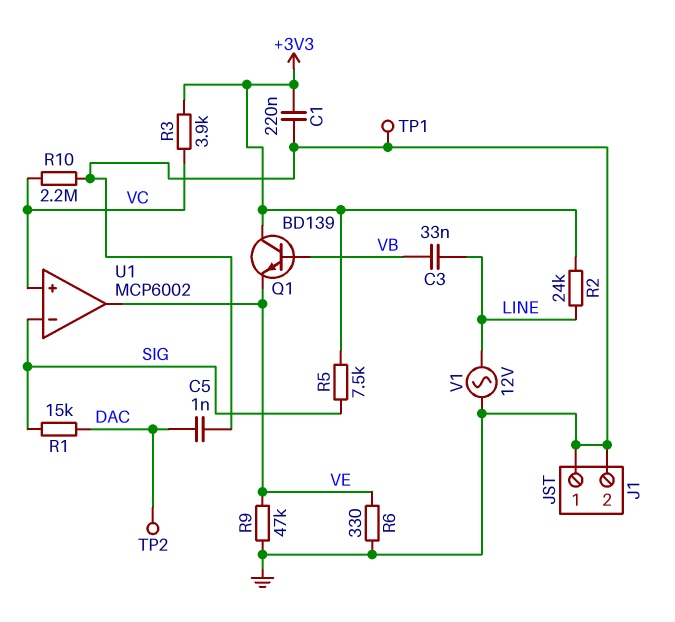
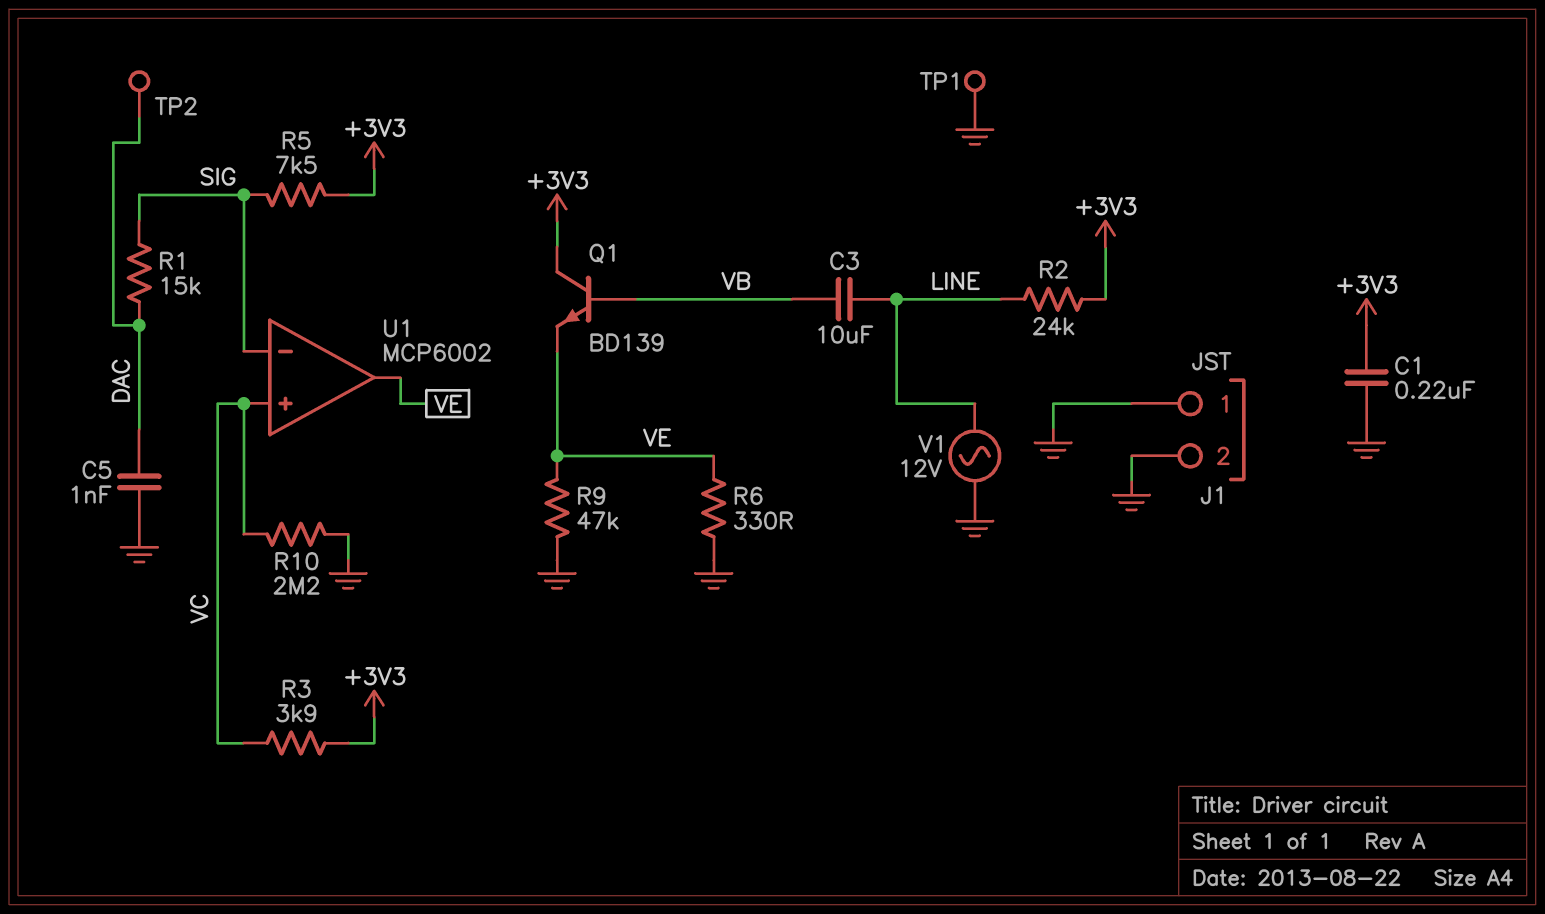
C3: 33nF (LINE, VB) -> 10uF (LINE, VB)

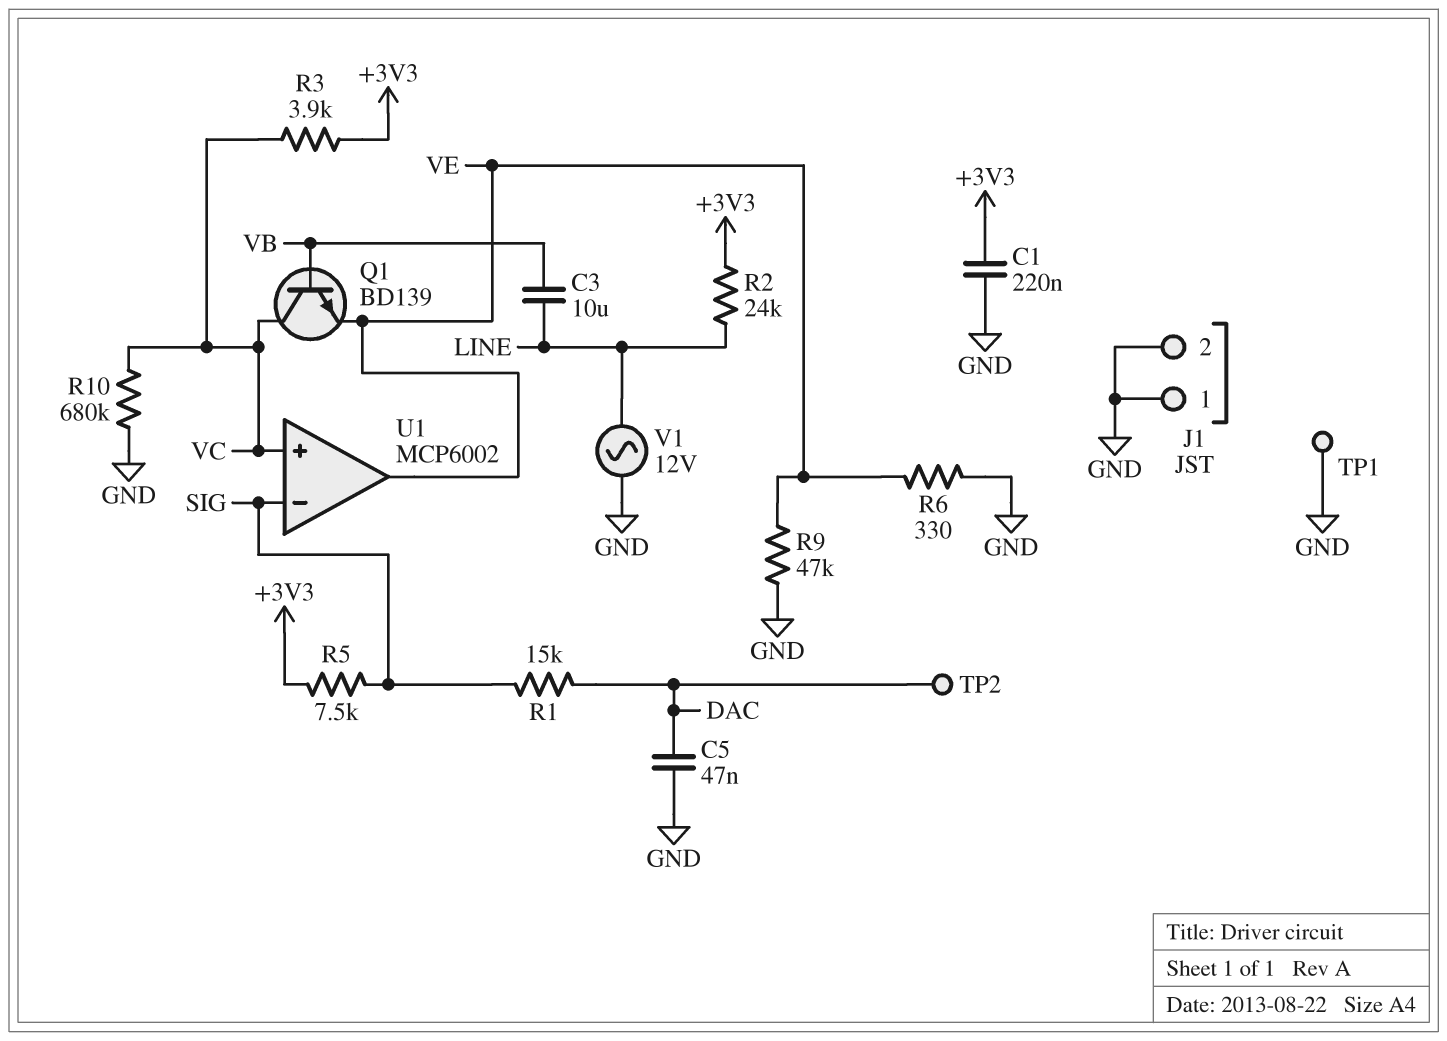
C5: 1nF (DAC, GND) -> 47nF (DAC, GND)
Q1: NPN BD139 (B VB, C +3V3, E VE) -> NPN BD139 (B VB, C VC, E VE)
R10: 2.2M (GND, VC) -> 680k (GND, VC)

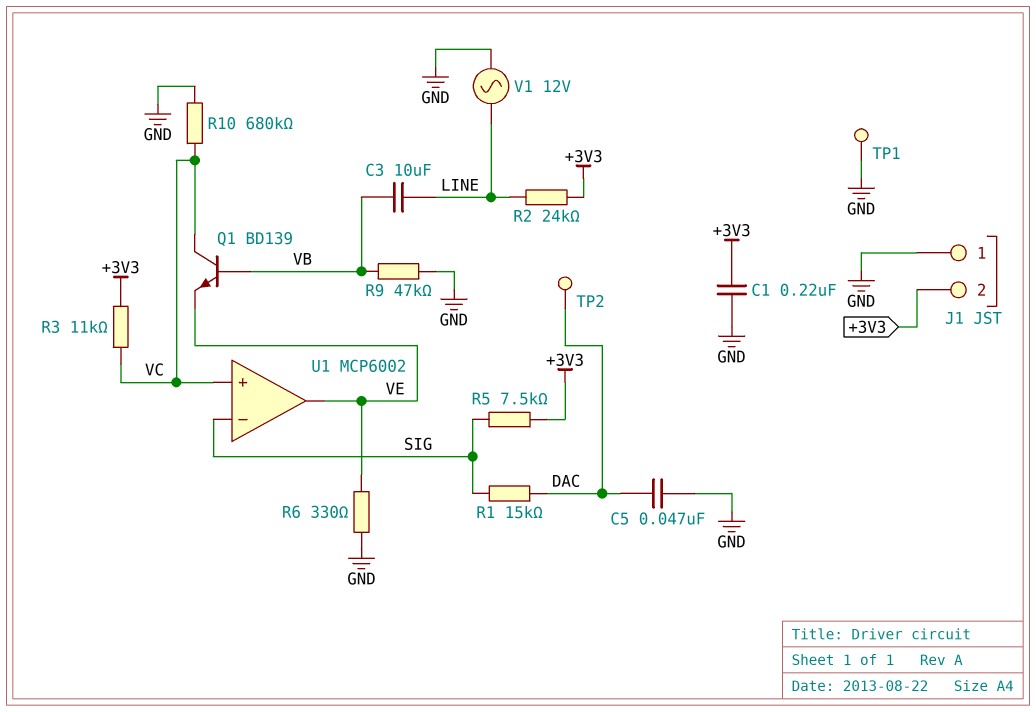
J1 pin 2: GND -> +3V3
R3: 3.9k (+3V3, VC) -> 11k (+3V3, VC)
R9: 47k (GND, VE) -> 47k (GND, VB)

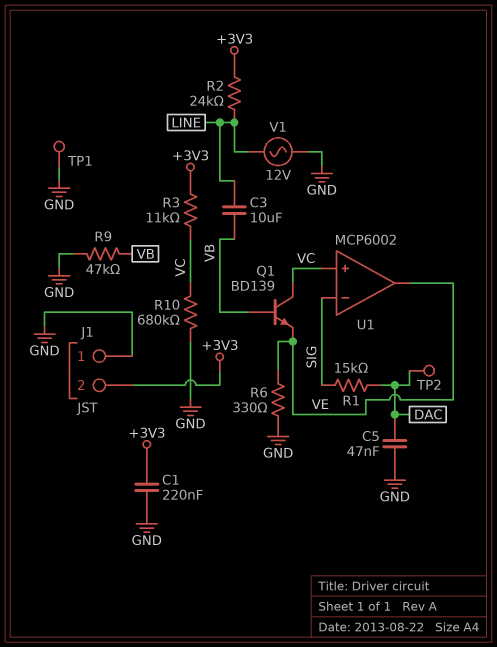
R5: 7.5k (+3V3, SIG) -> none

